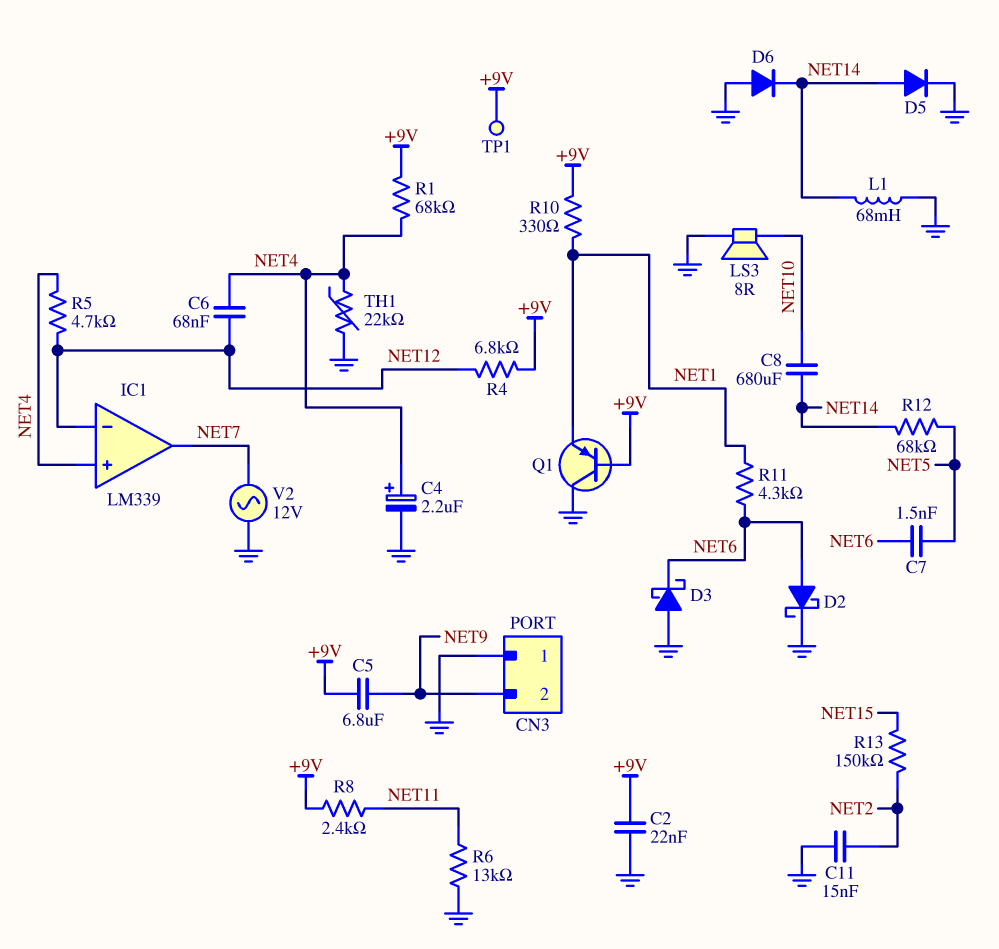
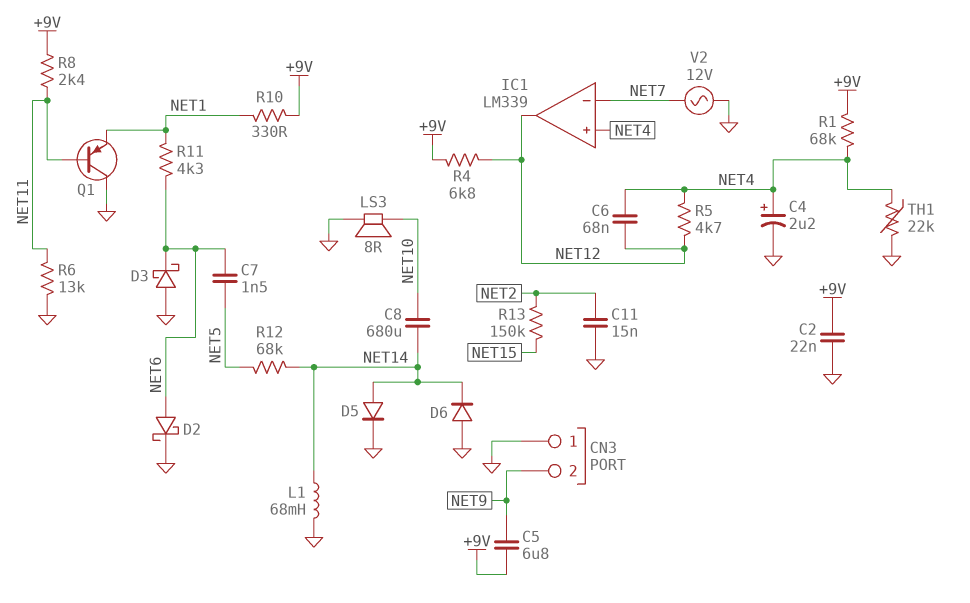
IC1 pin in-: NET12 -> NET7
IC1 pin out: NET7 -> NET12
Q1: PNP (B +9V, C GND, E NET1) -> PNP (B NET11, C GND, E NET1)
TP1: test point (+9V) -> none

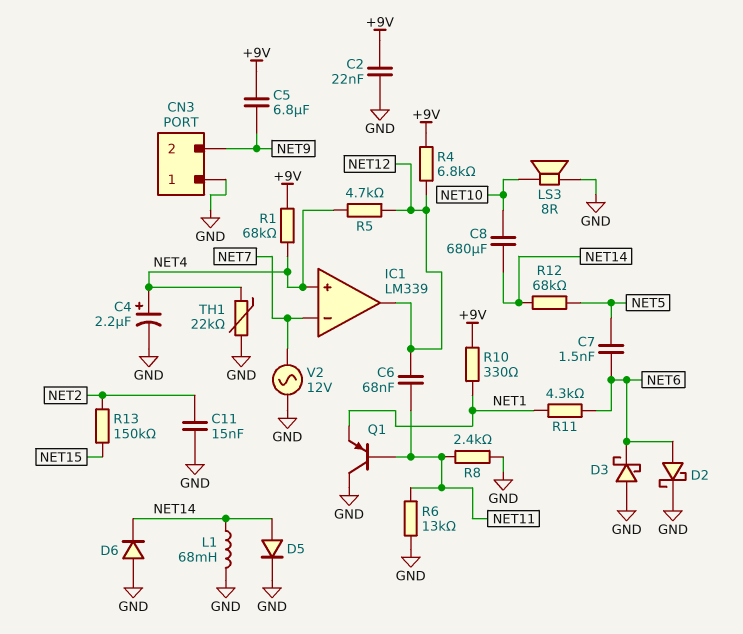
C6: 68nF (NET4, NET12) -> 68nF (NET11, NET12)
R8: 2.4k (+9V, NET11) -> 2.4k (GND, NET11)

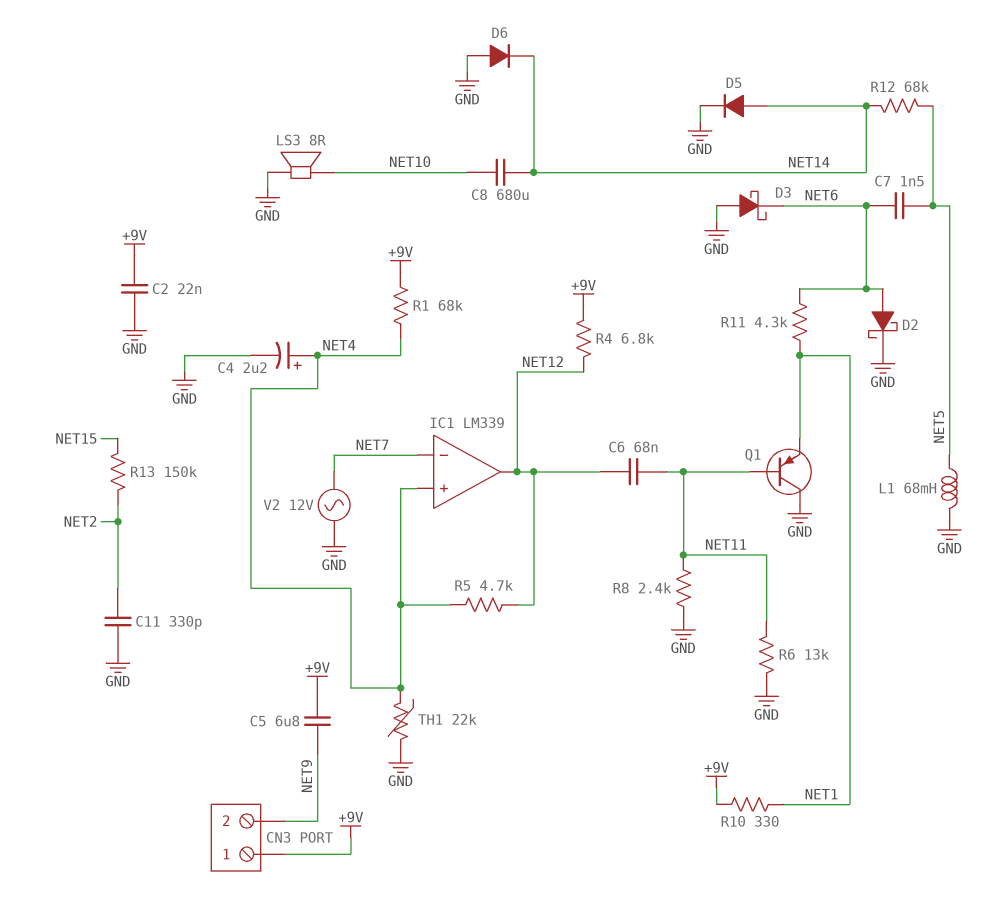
C11: 15nF (GND, NET2) -> 330pF (GND, NET2)
CN3 pin 1: GND -> +9V
L1: 68mH (GND, NET14) -> 68mH (GND, NET5)

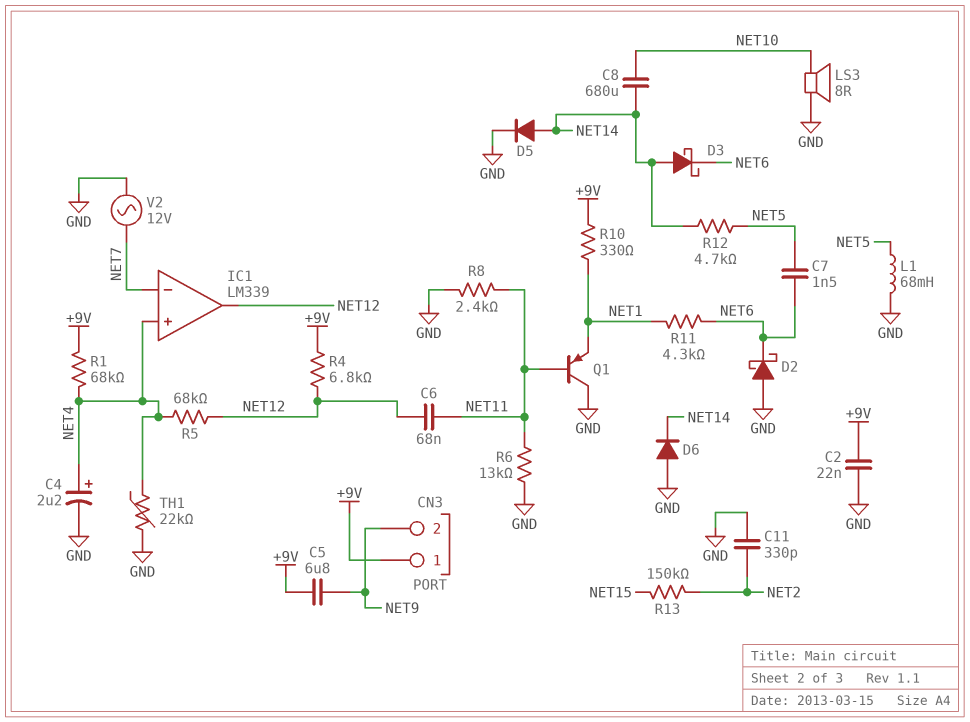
D2: schottky (A NET6, K GND) -> schottky (A GND, K NET6)
D3: schottky (A GND, K NET6) -> schottky (A NET14, K NET6)
R5: 4.7k (NET4, NET12) -> 68k (NET4, NET12)
R12: 68k (NET5, NET14) -> 4.7k (NET5, NET14)

